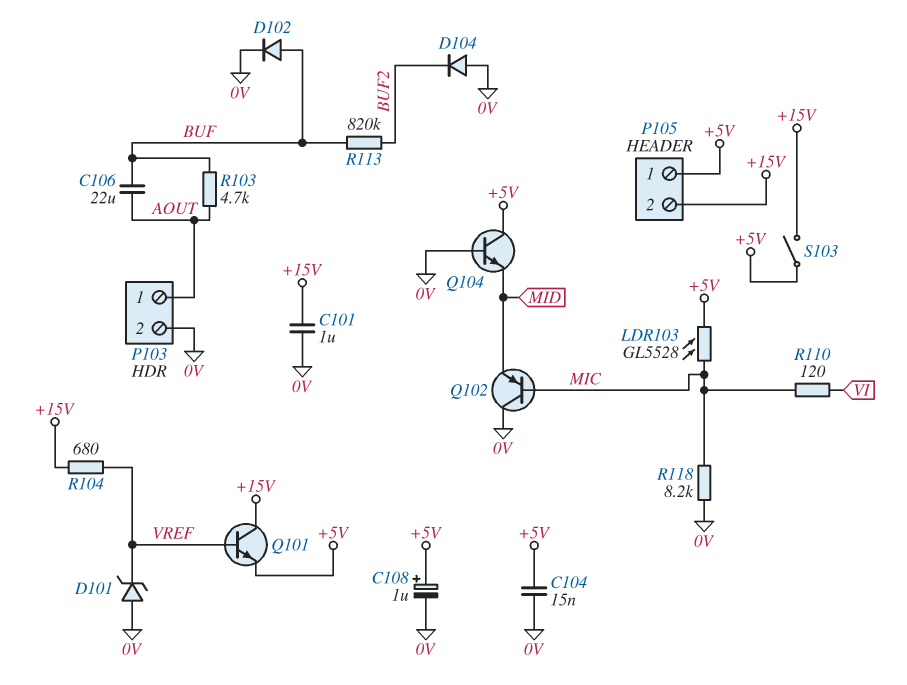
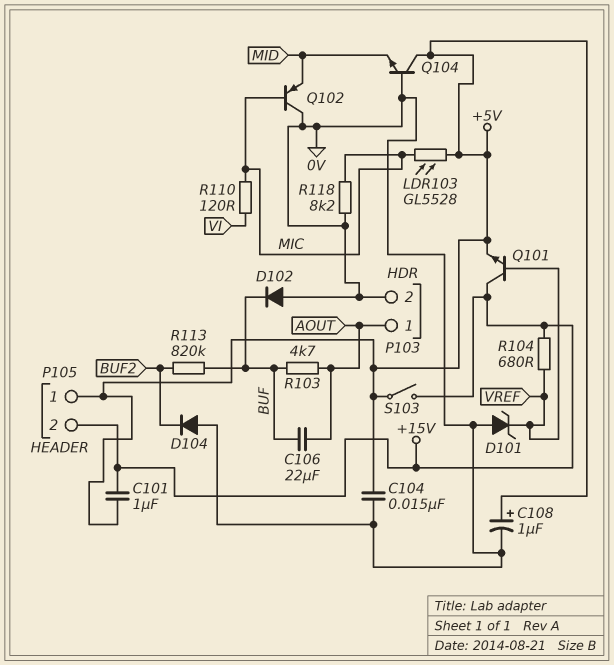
C101: 1uF (+15V, 0V) -> 1uF (+5V, +15V)
D102: diode (A BUF, K 0V) -> diode (A 0V, K BUF)

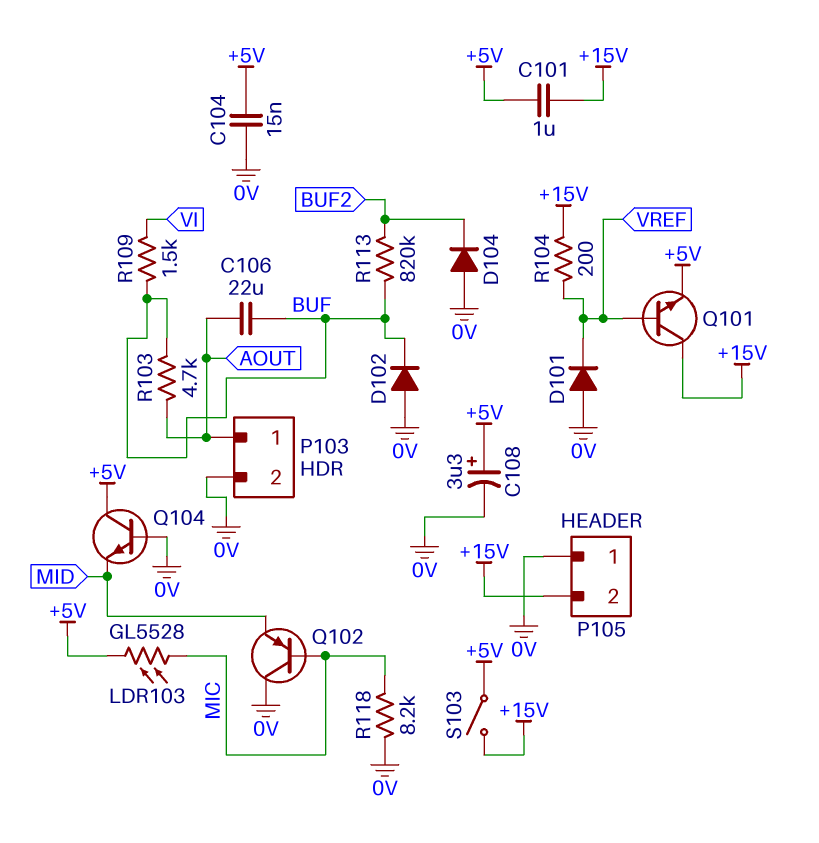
C108: 1uF (plus +5V, minus 0V) -> 3.3uF (plus +5V, minus 0V)
D101: zener (A 0V, K VREF) -> diode (A 0V, K VREF)
P105 pin 1: +5V -> 0V
R104: 680 (+15V, VREF) -> 200 (+15V, VREF)
R109: none -> 1.5k (BUF, VI)
R110: 120 (MIC, VI) -> none

